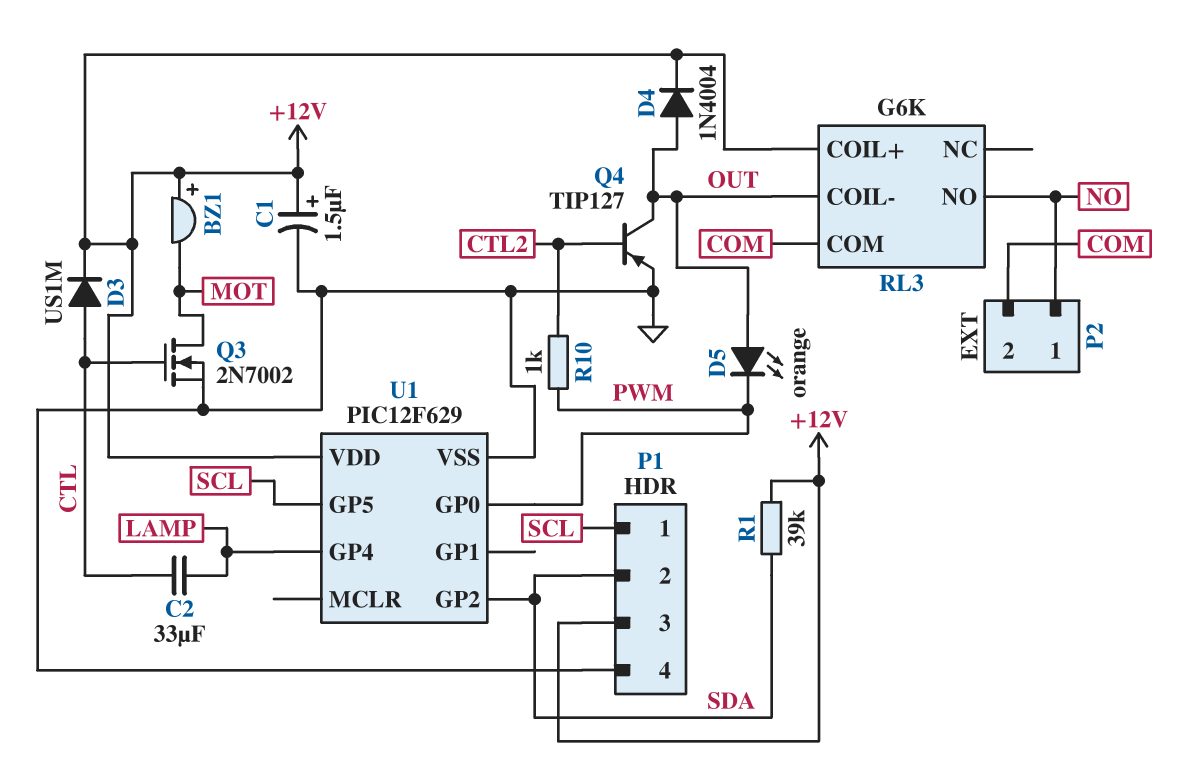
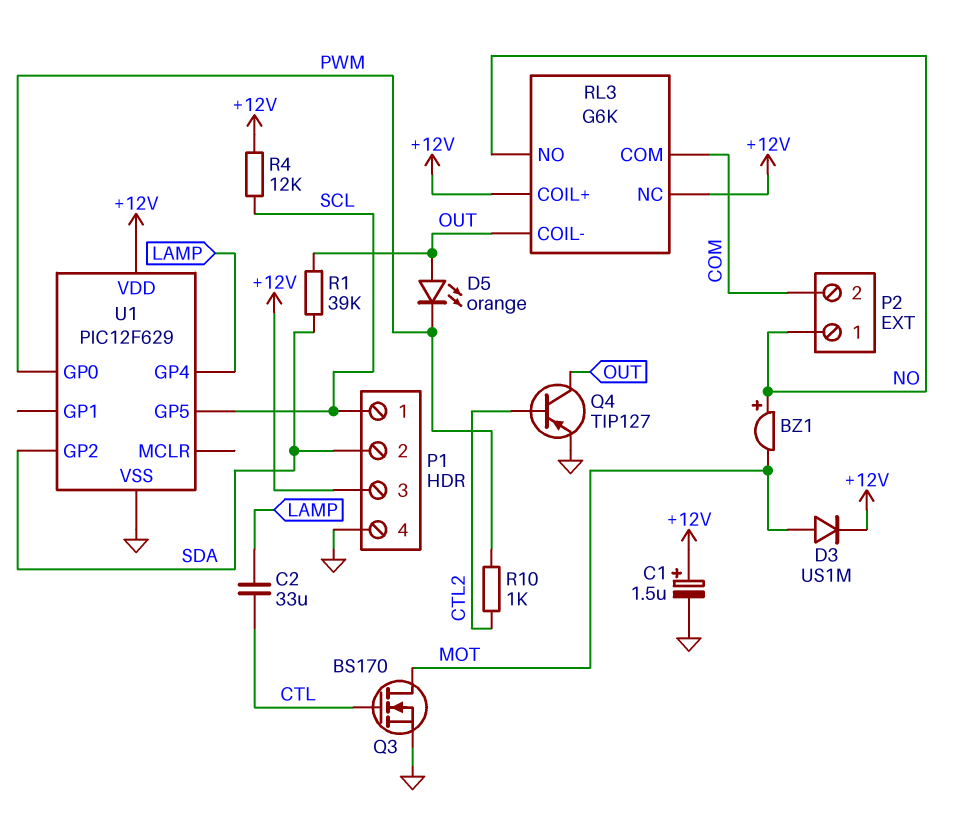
BZ1: buzzer (plus +12V, minus MOT) -> buzzer (plus NO, minus MOT)
D3: diode US1M (A CTL, K +12V) -> diode US1M (A MOT, K +12V)
D4: diode 1N4004 (A OUT, K +12V) -> none
Q3: NMOS 2N7002 (G CTL, D MOT, S GND) -> NMOS BS170 (G CTL, D MOT, S GND)
R1: 39k (+12V, SDA) -> 39k (OUT, SDA)
R4: none -> 12k (+12V, SCL)
RL3 pin NC: none -> +12V

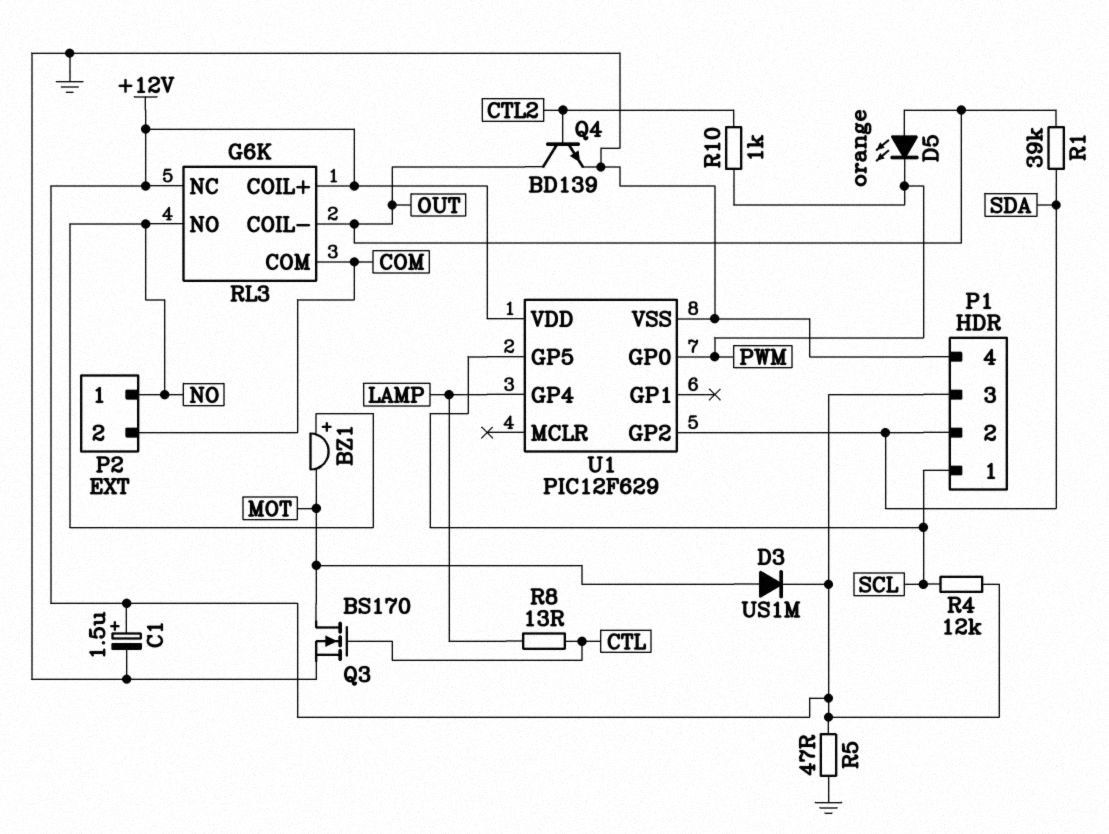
C2: 33uF (CTL, LAMP) -> none
Q4: PNP TIP127 (B CTL2, C OUT, E GND) -> NPN BD139 (B CTL2, C OUT, E GND)
R5: none -> 47 (+12V, GND)
R8: none -> 13 (CTL, LAMP)

